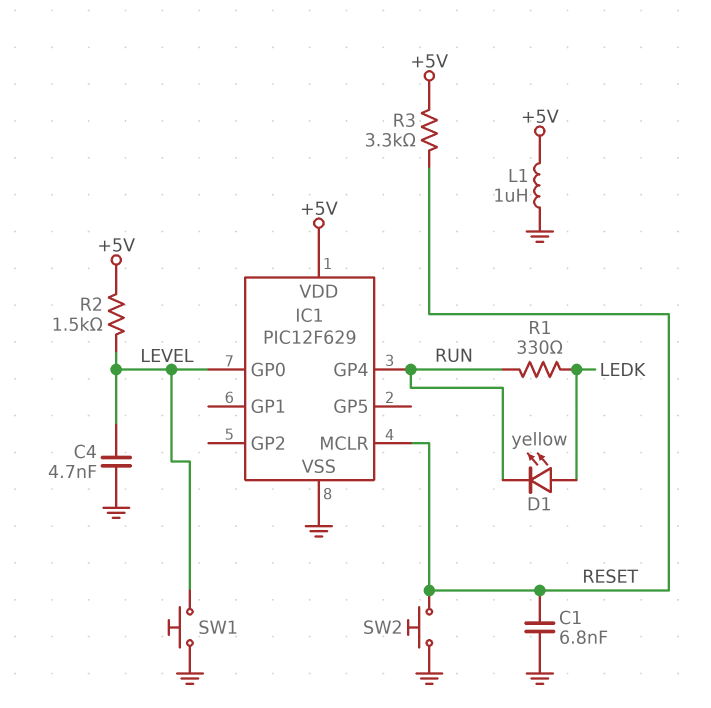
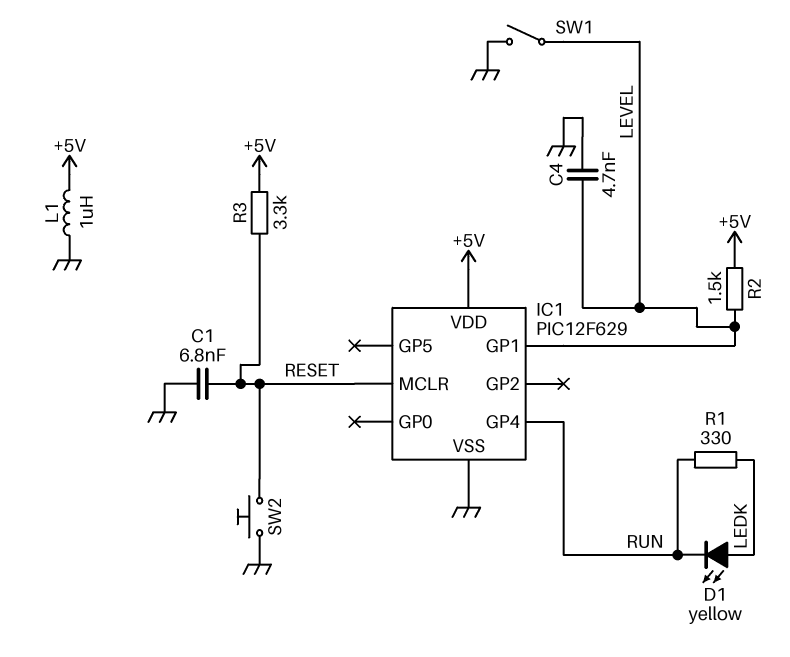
IC1 pin GP0: LEVEL -> none
IC1 pin GP1: none -> LEVEL
SW1: button (GND, LEVEL) -> switch (GND, LEVEL)

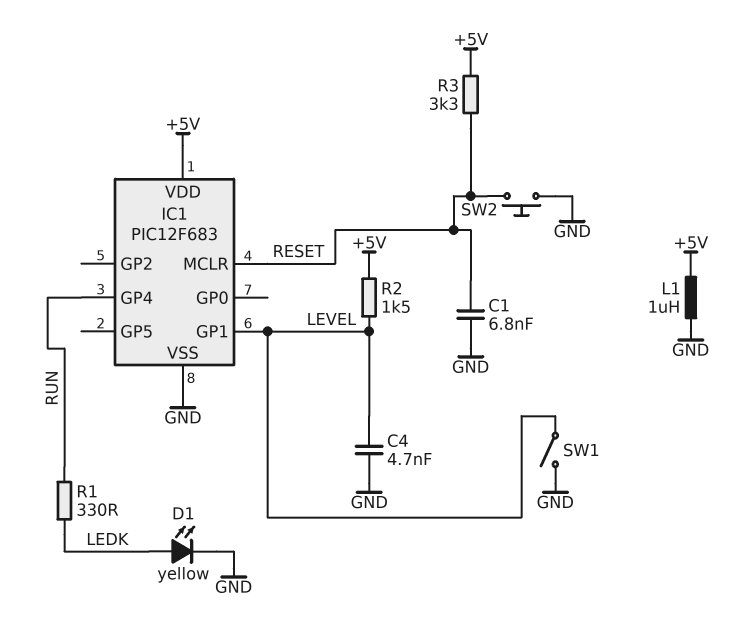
D1: LED yellow (A LEDK, K RUN) -> LED yellow (A LEDK, K GND)
IC1: PIC12F629 -> PIC12F683

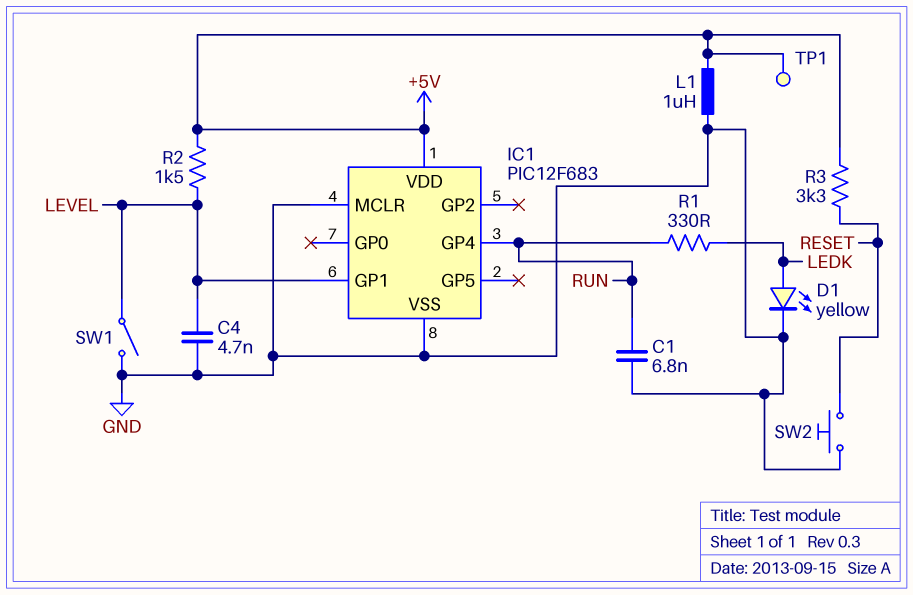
C1: 6.8nF (GND, RESET) -> 6.8nF (GND, RUN)
IC1 pin MCLR: RESET -> GND
TP1: none -> test point (+5V)

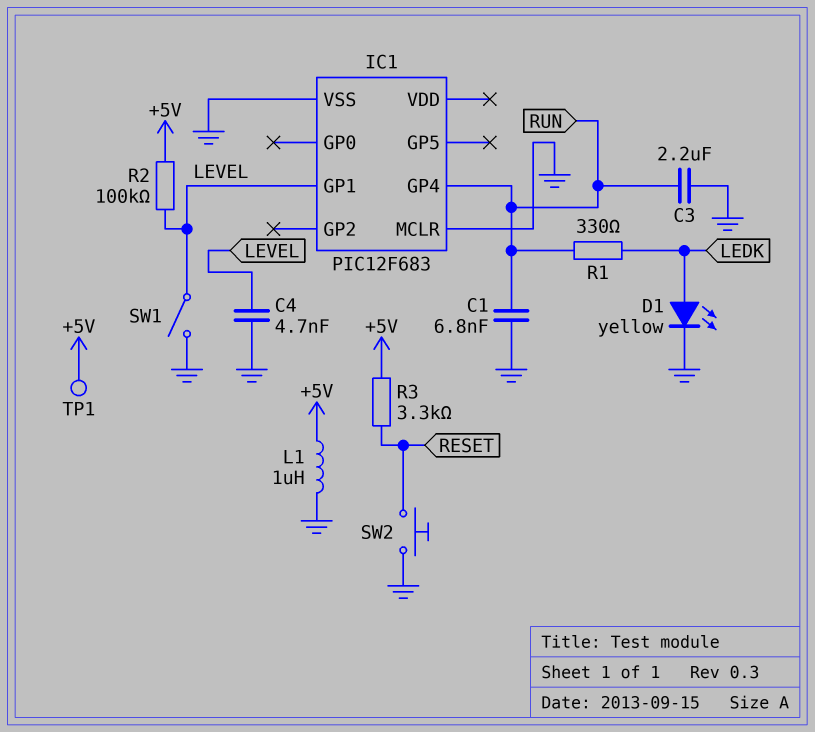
C3: none -> 2.2uF (GND, RUN)
IC1 pin VDD: +5V -> none
R2: 1.5k (+5V, LEVEL) -> 100k (+5V, LEVEL)

